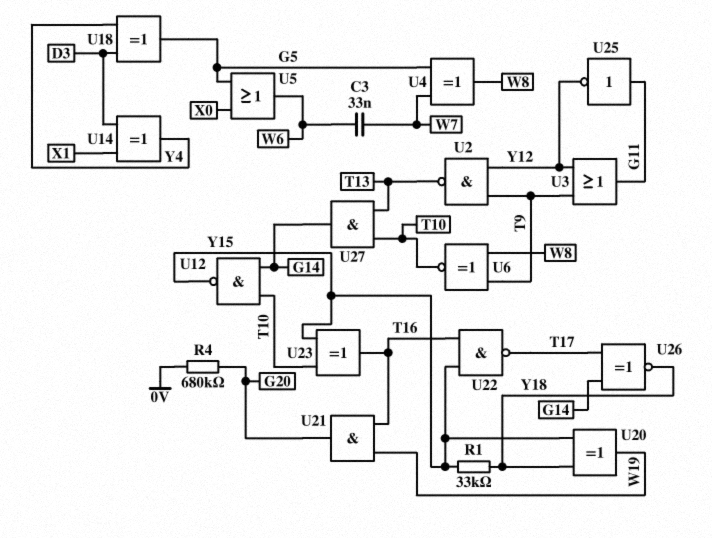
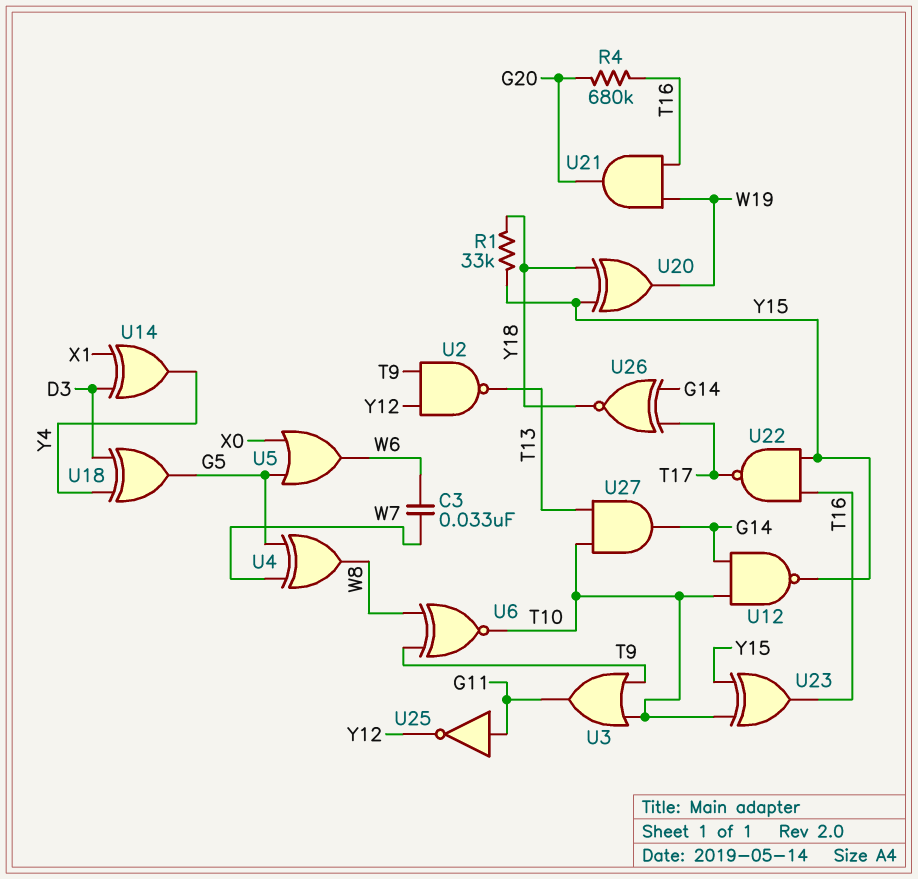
R4: 680k (0V, G20) -> 680k (G20, T16)
U3: OR (in T9, in Y12, out G11) -> OR (in T9, in T10, out G11)

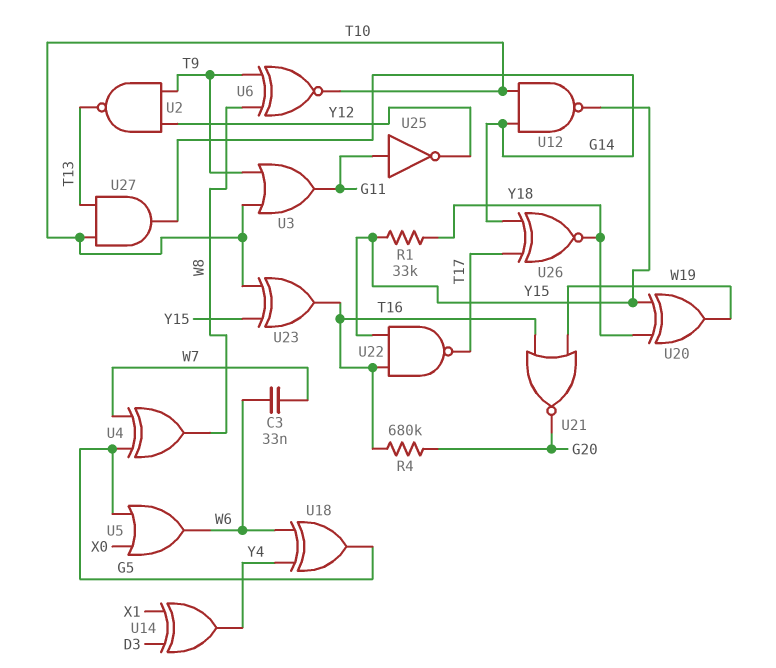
U18: XOR (in D3, in Y4, out G5) -> XOR (in W6, in Y4, out G5)
U21: AND (in T16, in W19, out G20) -> NOR (in T16, in W19, out G20)

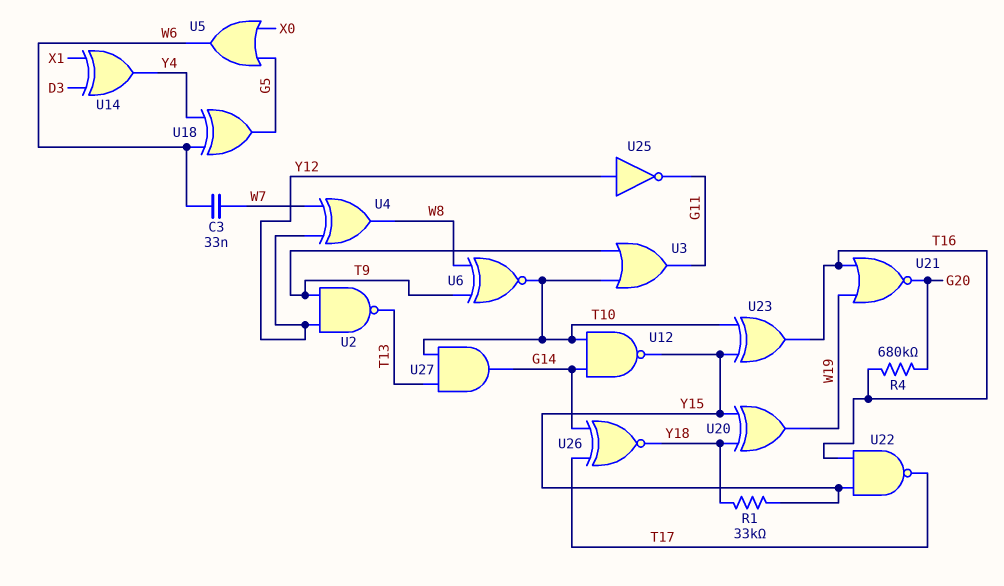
U4: XOR (in G5, in W7, out W8) -> XOR (in W7, in Y12, out W8)
U25: NOT (in G11, out Y12) -> NOT (in Y12, out G11)

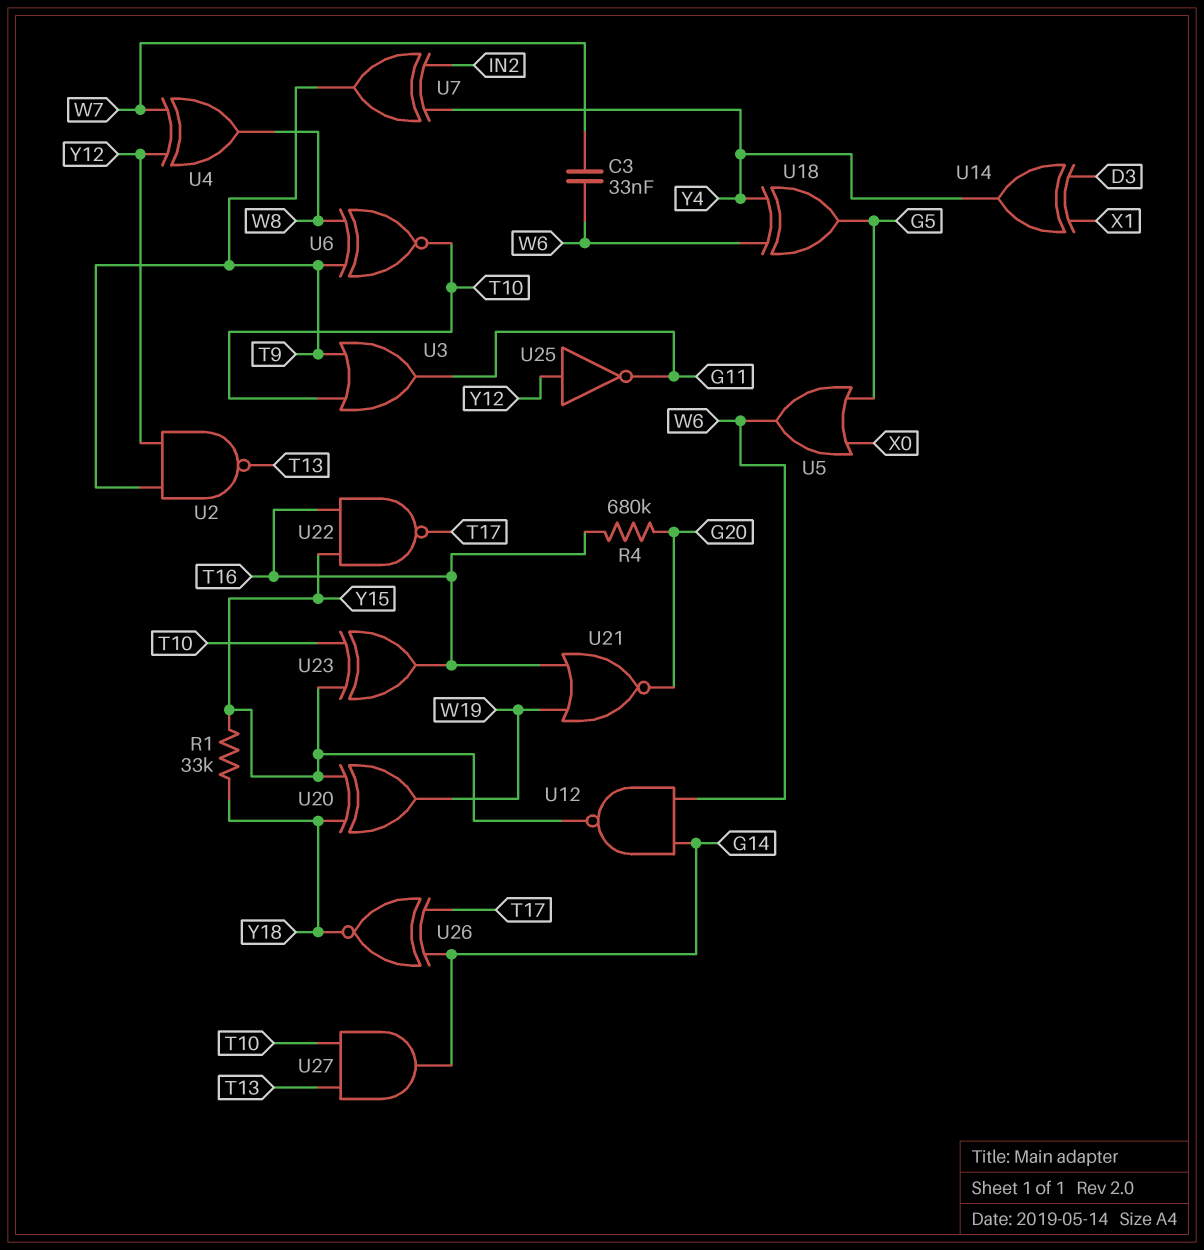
U7: none -> XOR (in IN2, in Y4, out T9)
U12: NAND (in G14, in T10, out Y15) -> NAND (in G14, in W6, out Y15)

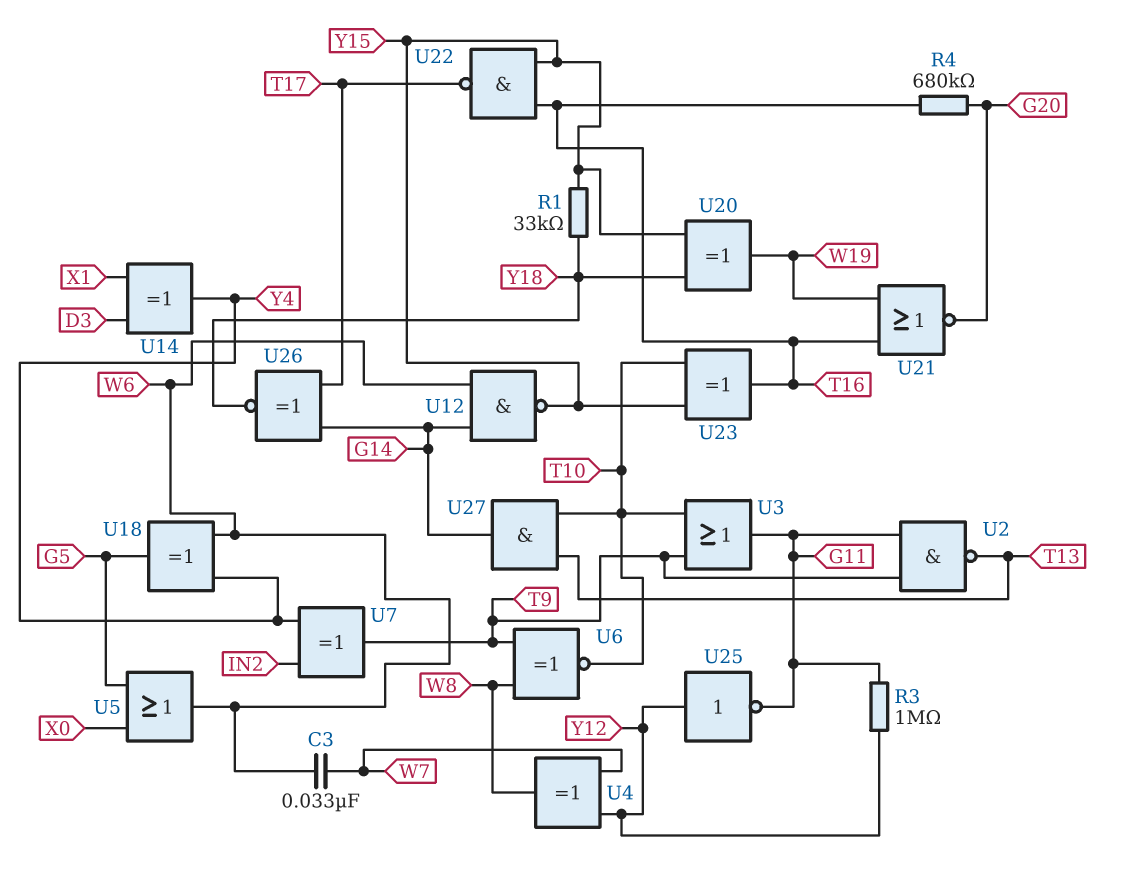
R3: none -> 1M (G11, Y12)
U2: NAND (in T9, in Y12, out T13) -> NAND (in G11, in T9, out T13)

